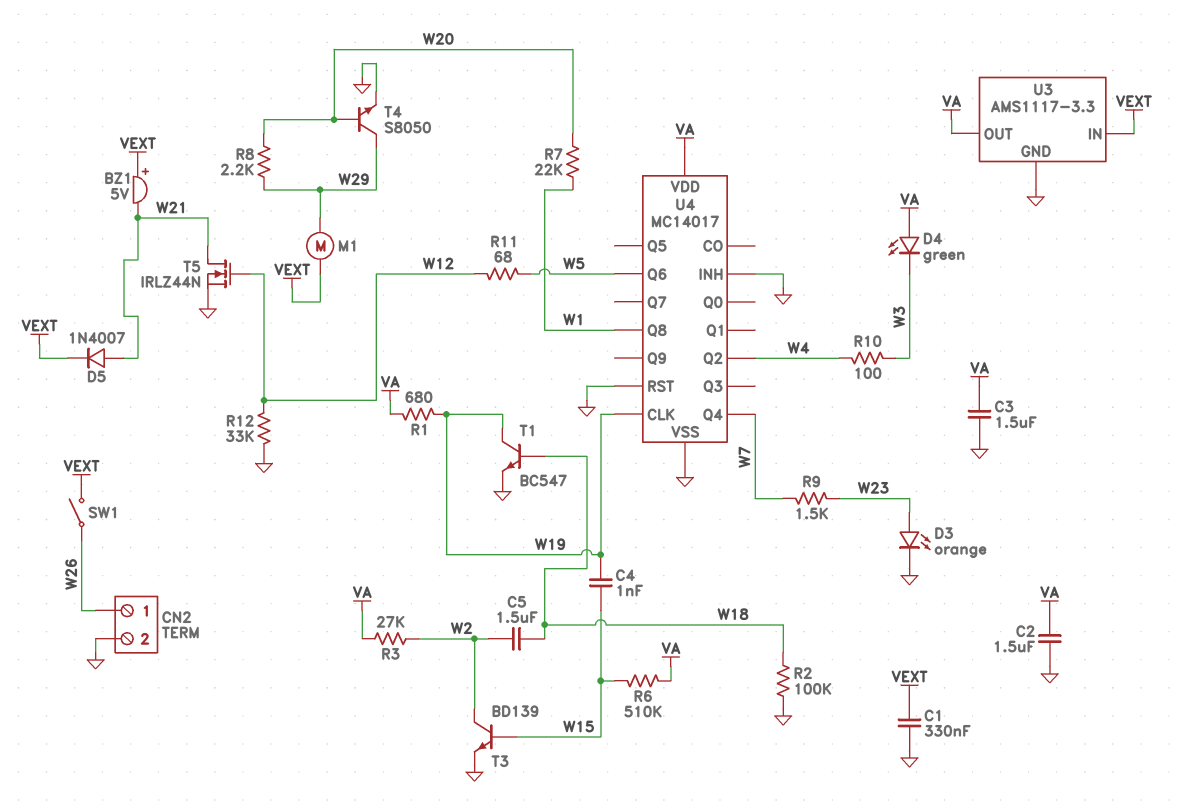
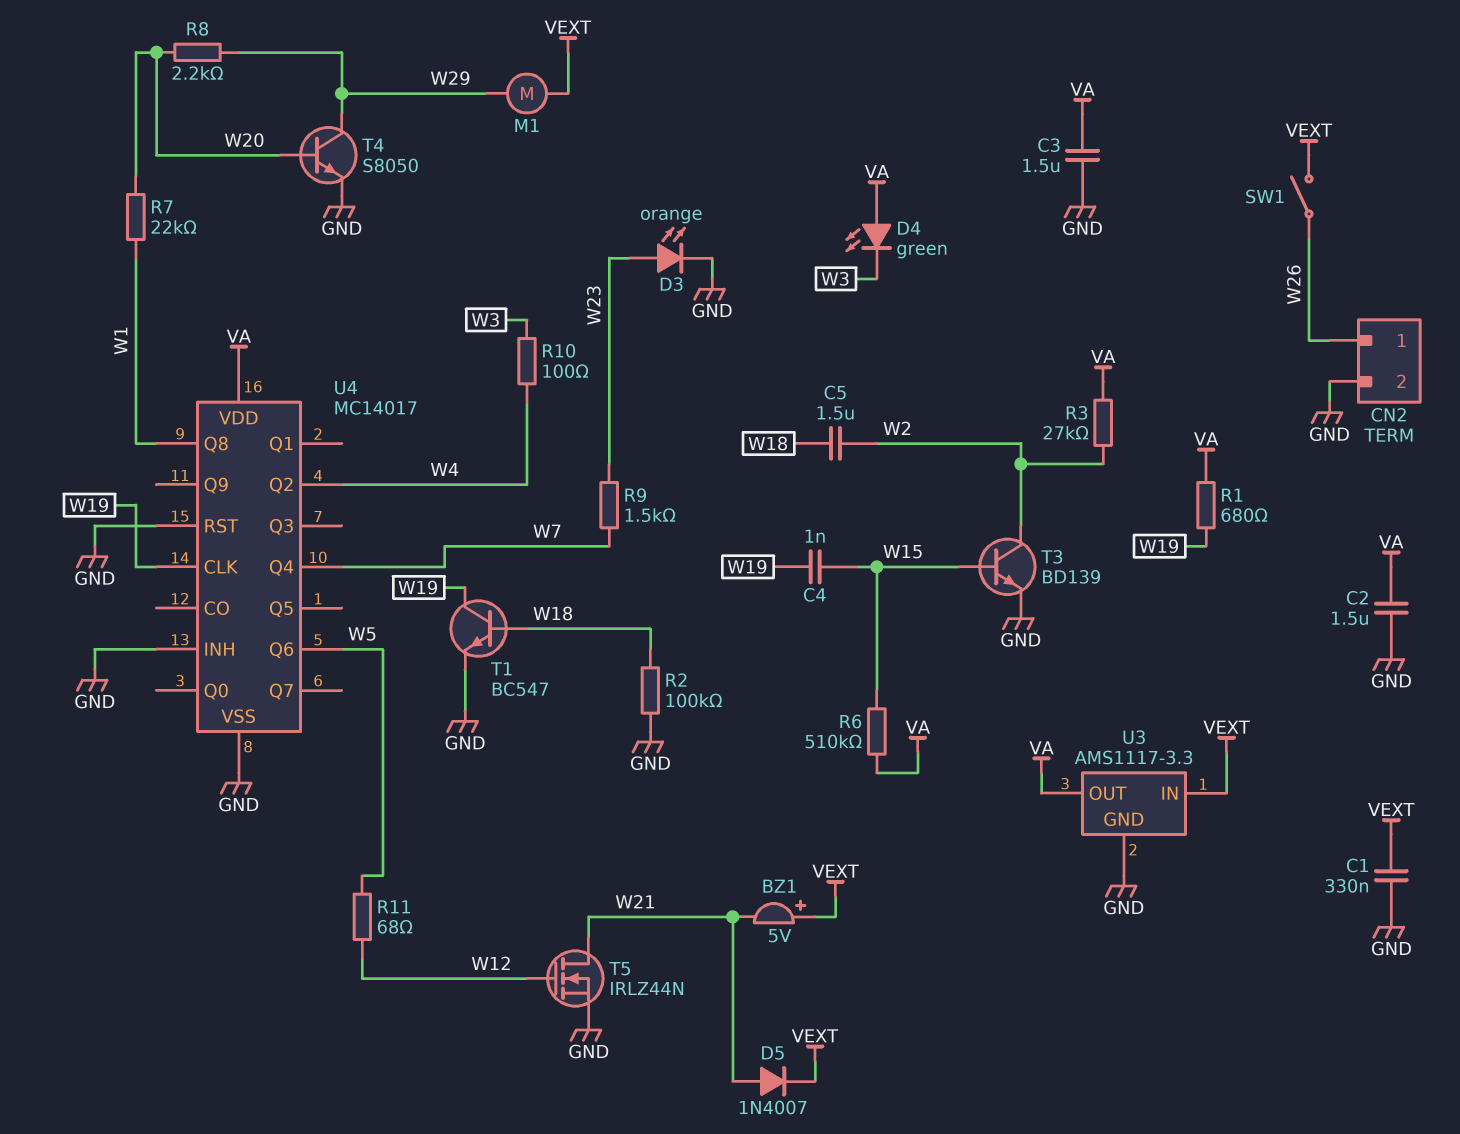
R12: 33k (GND, W12) -> none

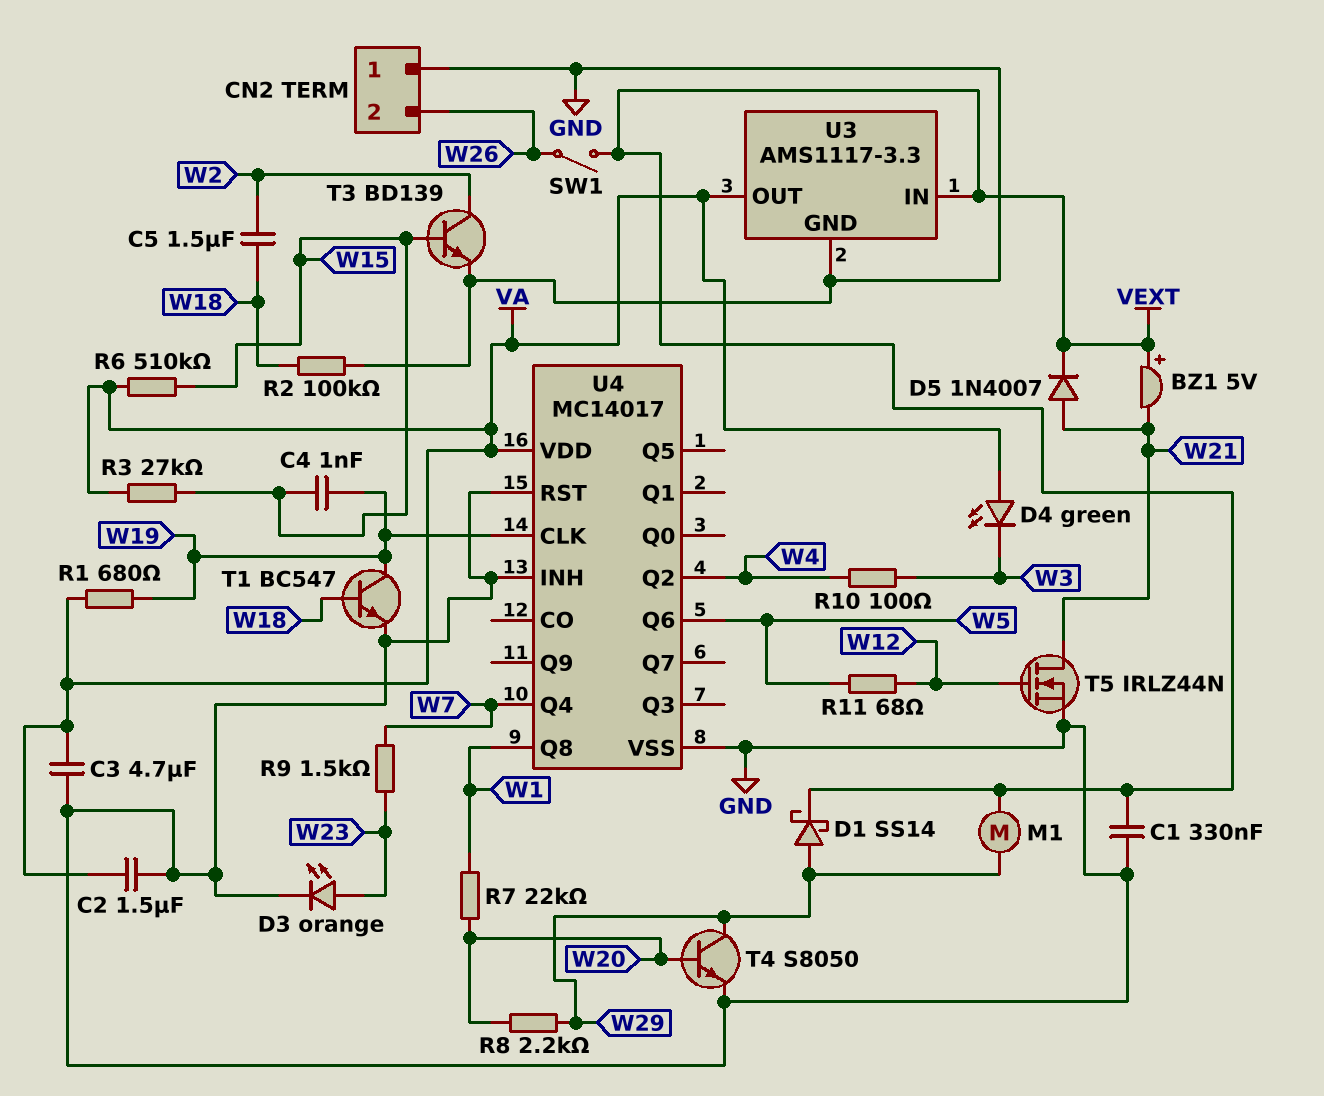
C3: 1.5uF (GND, VA) -> 4.7uF (GND, VA)
CN2 pin 1: W26 -> GND
CN2 pin 2: GND -> W26
D1: none -> schottky SS14 (A W29, K VEXT)
R3: 27k (VA, W2) -> 27k (VA, W15)

